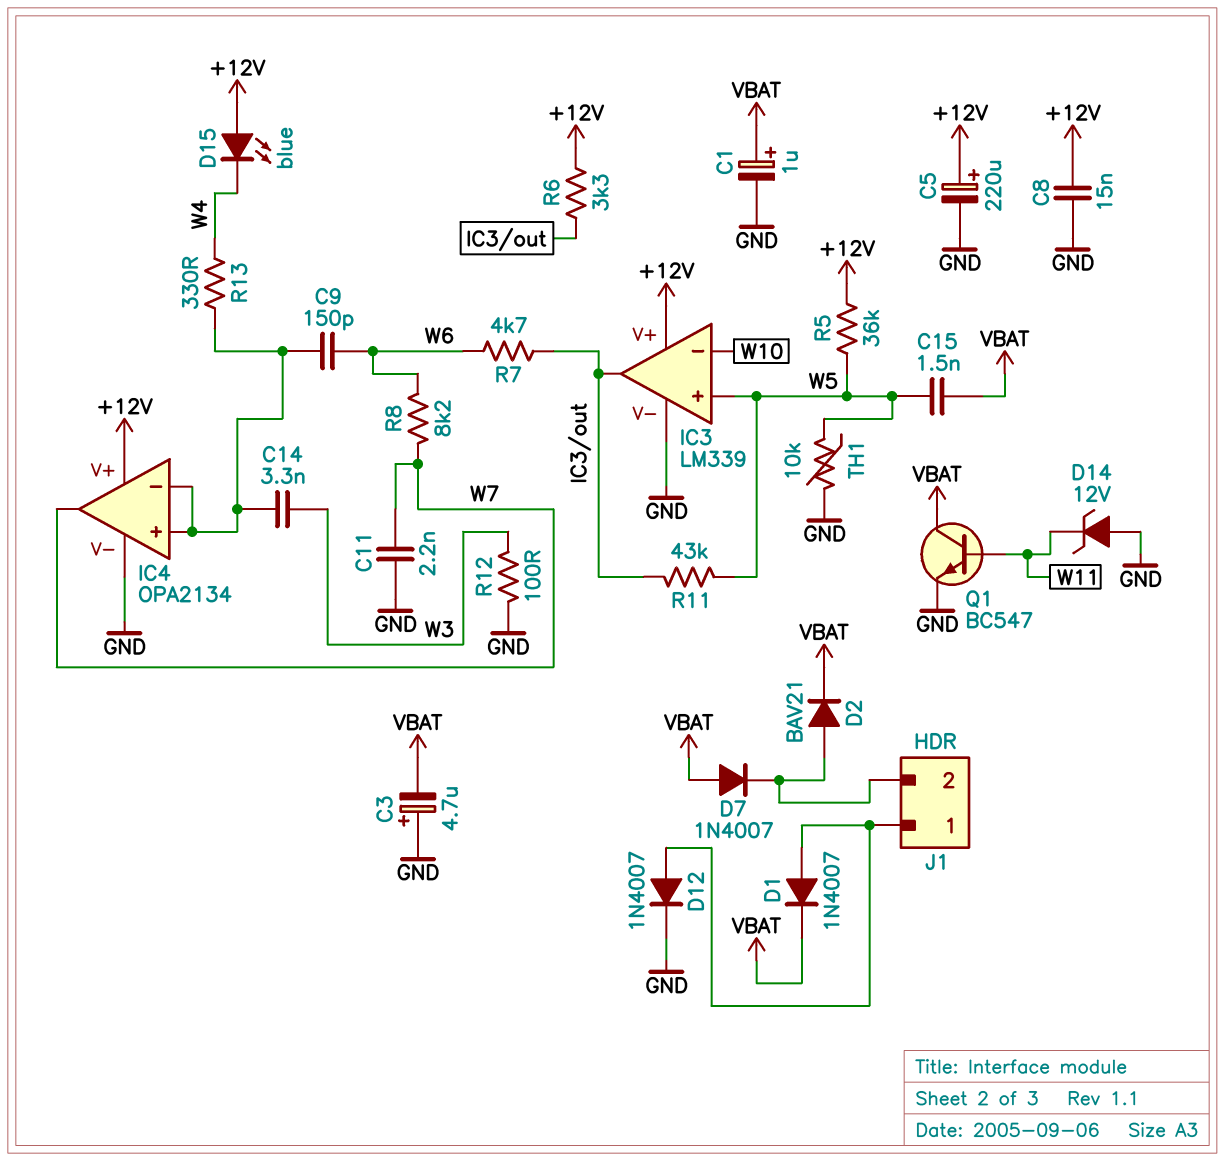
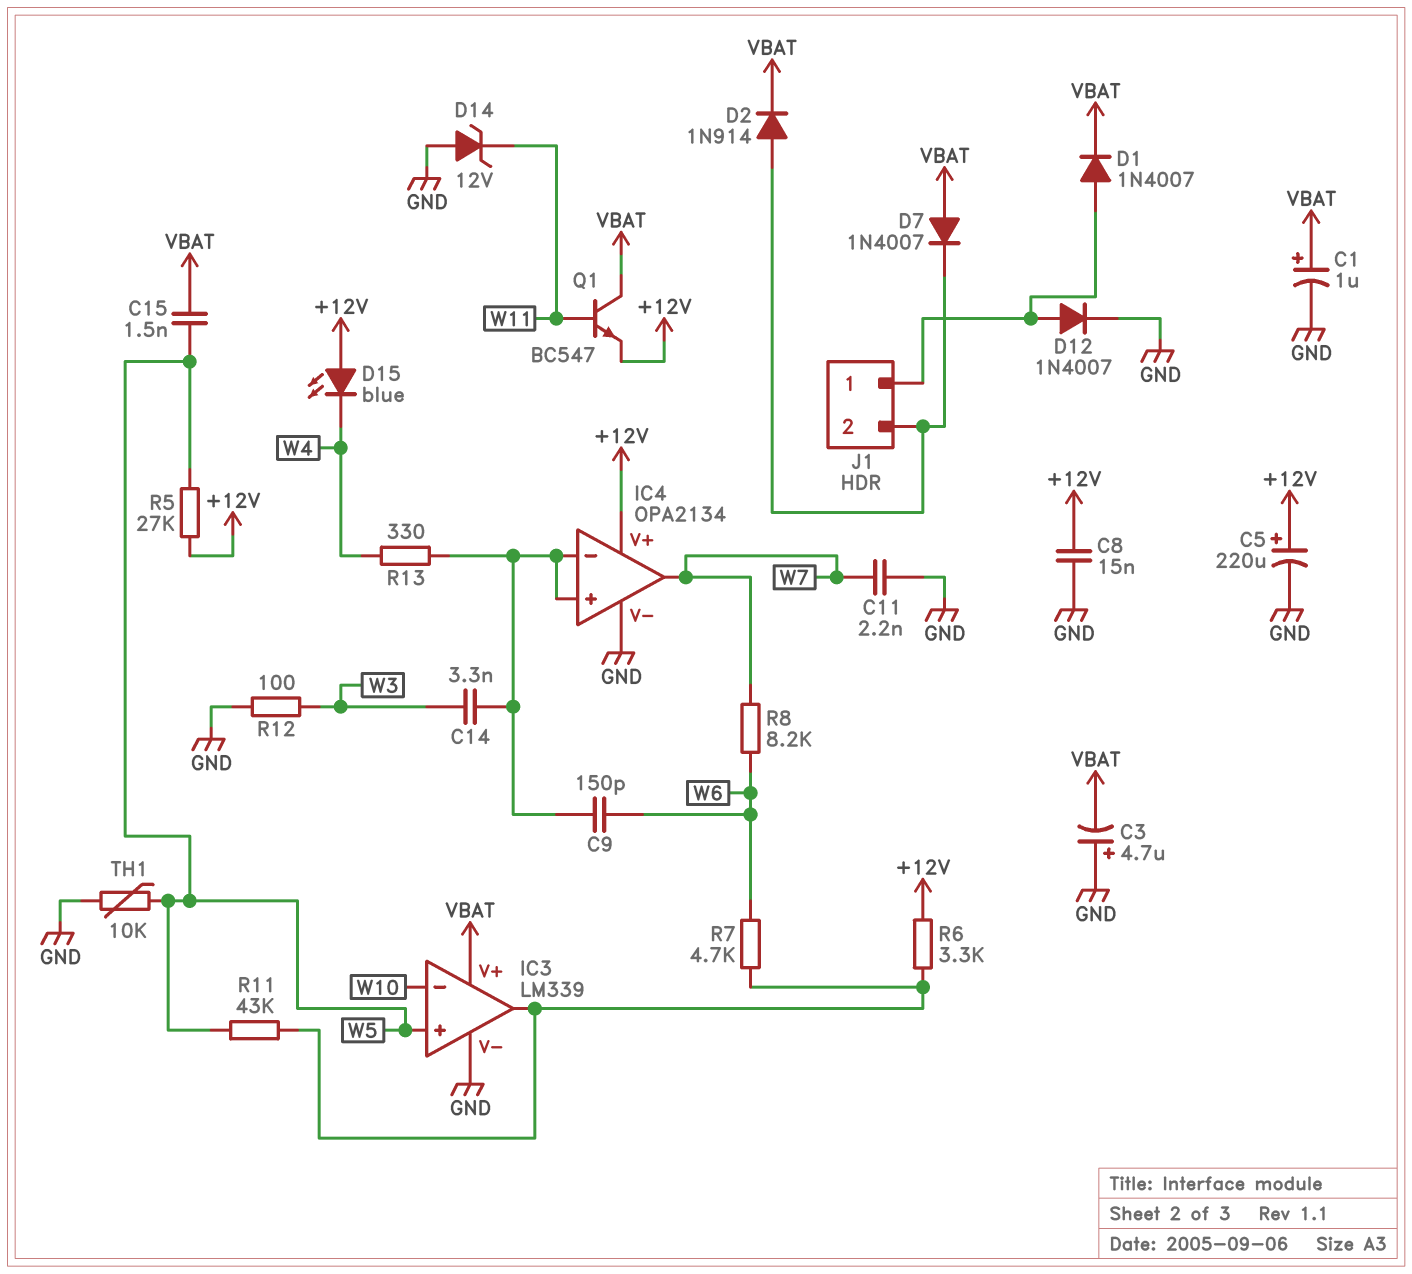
D2: diode BAV21 (A J1/2, K VBAT) -> diode 1N914 (A J1/2, K VBAT)
IC3 pin V+: +12V -> VBAT
Q1: NPN BC547 (B W11, C VBAT, E GND) -> NPN BC547 (B W11, C VBAT, E +12V)
R5: 36k (+12V, W5) -> 27k (+12V, W5)

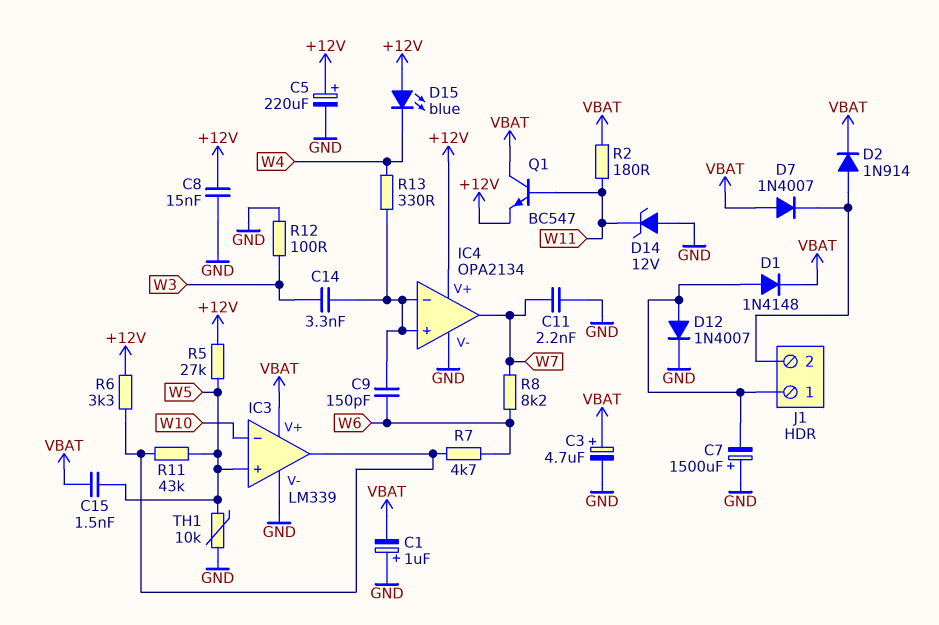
C1: 1uF (plus VBAT, minus GND) -> 1uF (plus GND, minus VBAT)
C3: 4.7uF (plus GND, minus VBAT) -> 4.7uF (plus VBAT, minus GND)
C7: none -> 1500uF (plus GND, minus J1/1)
D1: diode 1N4007 (A J1/1, K VBAT) -> diode 1N4148 (A J1/1, K VBAT)
R2: none -> 180 (VBAT, W11)

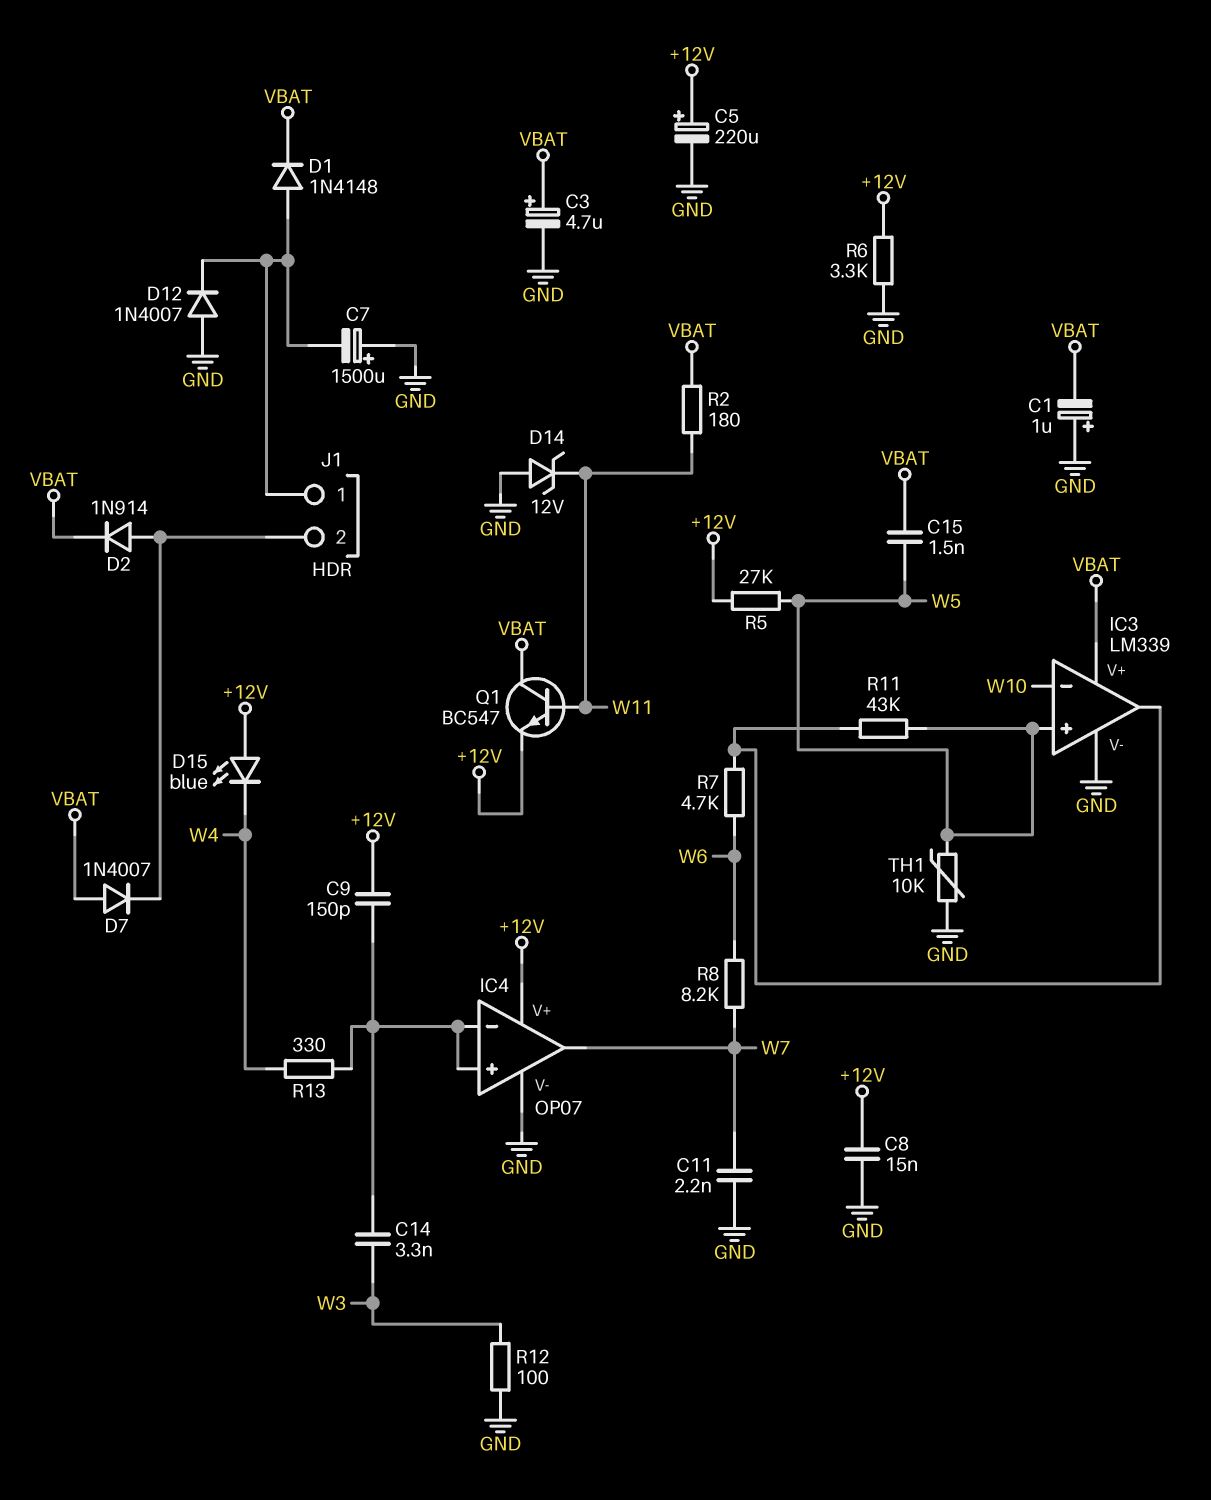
C9: 150pF (IC4/in+, W6) -> 150pF (+12V, IC4/in+)
D12: diode 1N4007 (A J1/1, K GND) -> diode 1N4007 (A GND, K J1/1)
IC4: OPA2134 -> OP07
R6: 3.3k (+12V, IC3/out) -> 3.3k (+12V, GND)

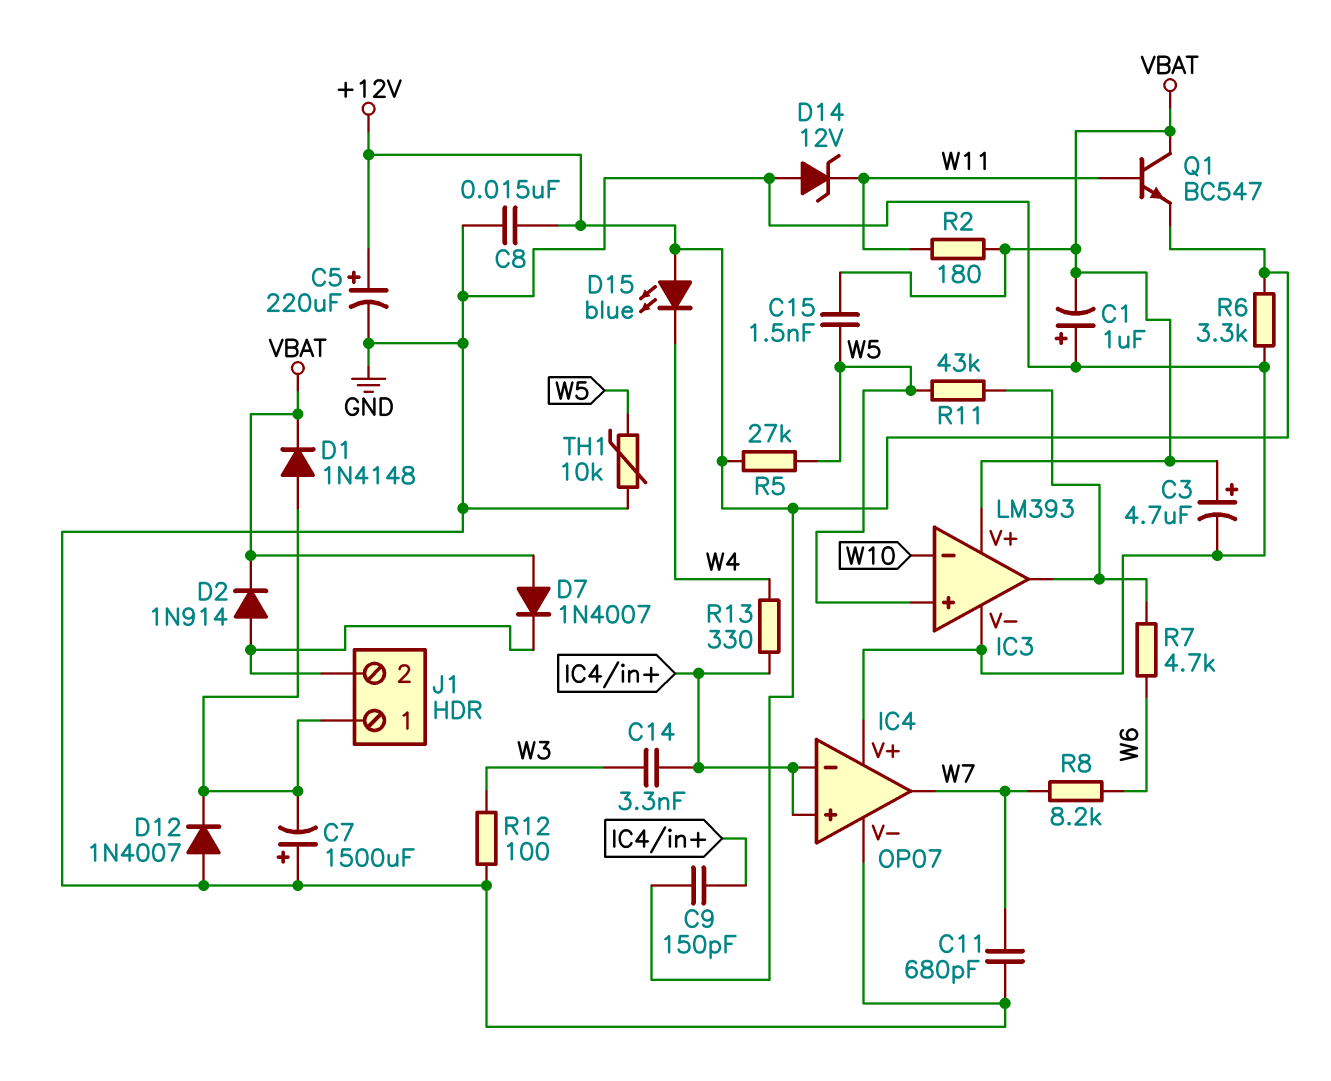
C11: 2.2nF (GND, W7) -> 680pF (GND, W7)
IC3: LM339 -> LM393
IC4 pin V+: +12V -> GND

